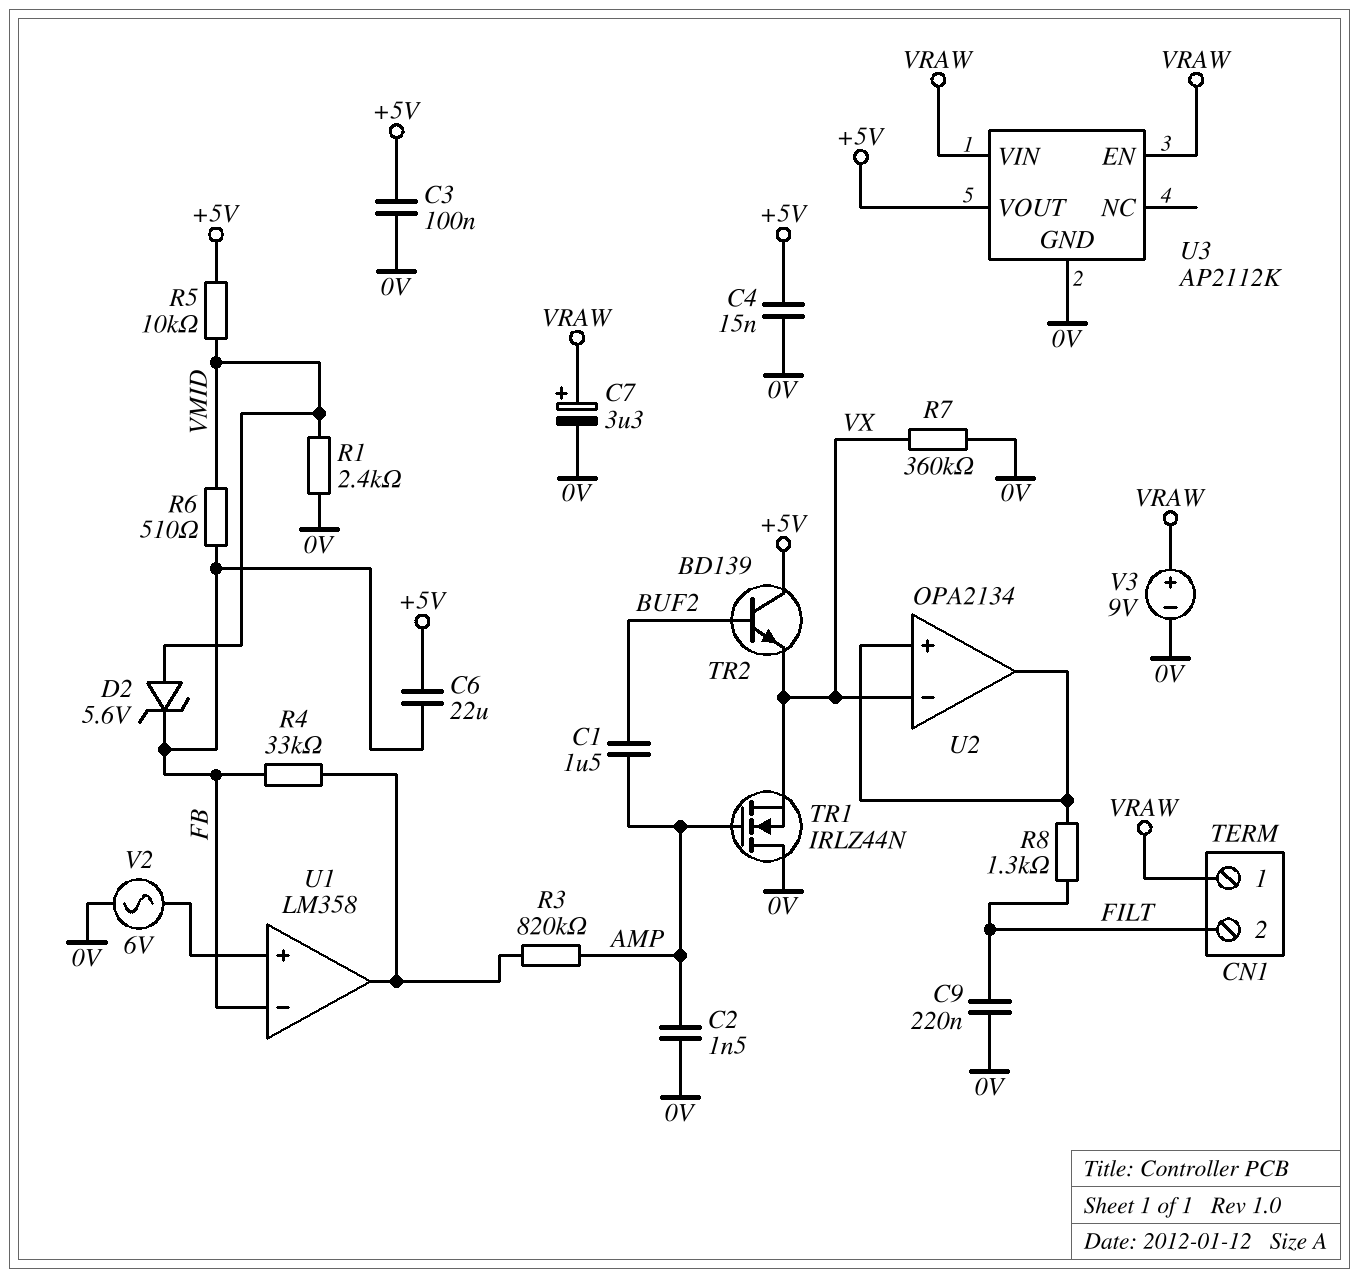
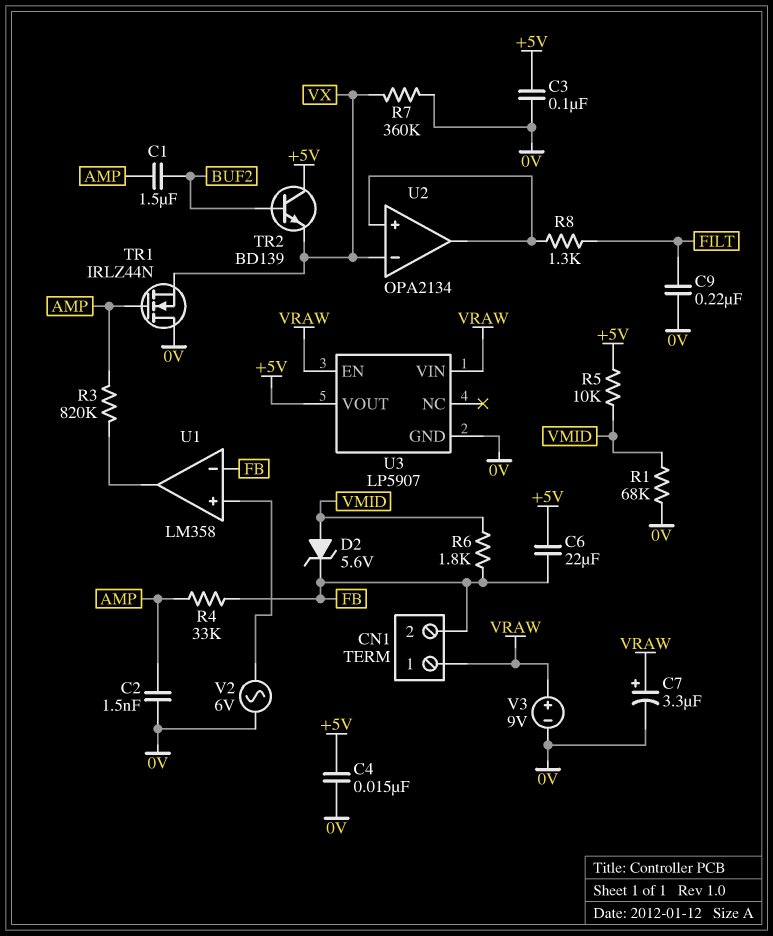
CN1 pin 2: FILT -> FB
R1: 2.4k (0V, VMID) -> 68k (0V, VMID)
R4: 33k (FB, U1/out) -> 33k (AMP, FB)
R6: 510 (FB, VMID) -> 1.8k (FB, VMID)
U3: AP2112K -> LP5907

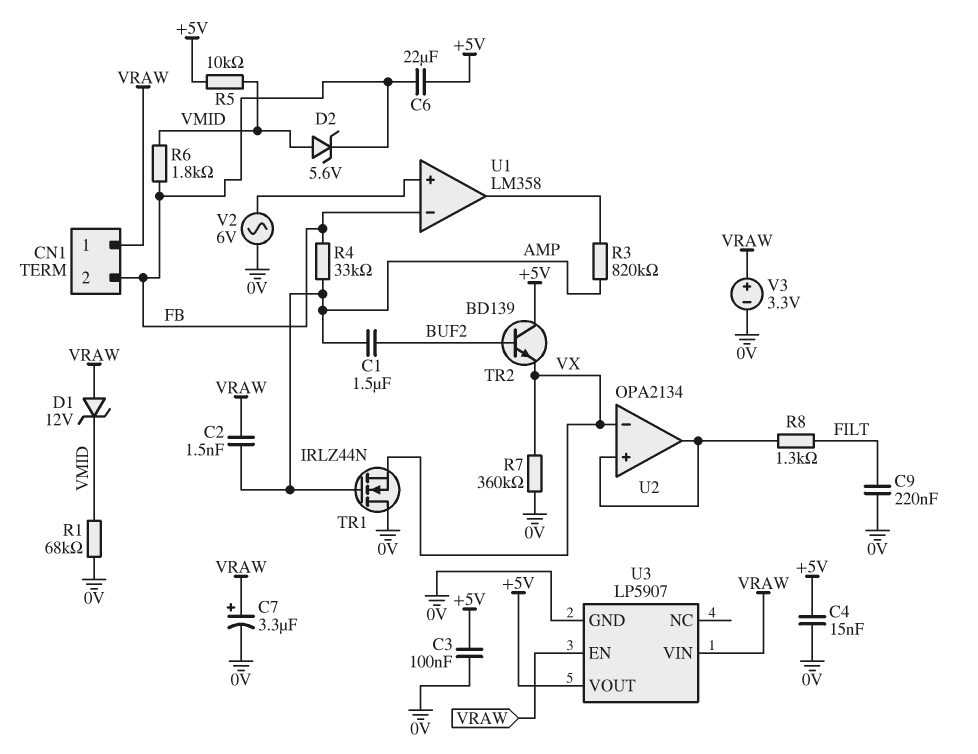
C2: 1.5nF (0V, AMP) -> 1.5nF (AMP, VRAW)
D1: none -> zener 12V (A VRAW, K VMID)
V3: 9V (plus VRAW, minus 0V) -> 3.3V (plus VRAW, minus 0V)

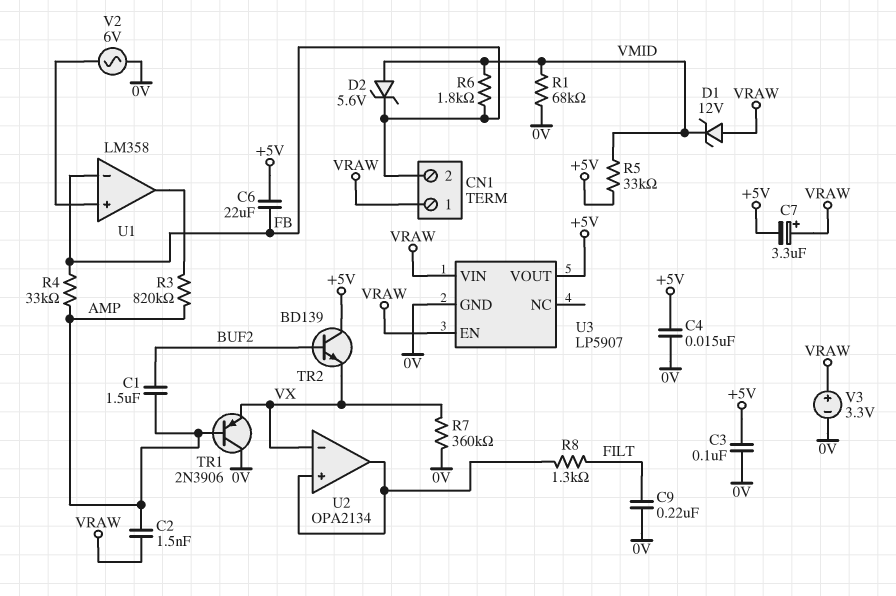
C7: 3.3uF (plus VRAW, minus 0V) -> 3.3uF (plus VRAW, minus +5V)
R5: 10k (+5V, VMID) -> 33k (+5V, VMID)
TR1: NMOS IRLZ44N (G AMP, D 0V, S VX) -> PNP 2N3906 (B AMP, C 0V, E VX)

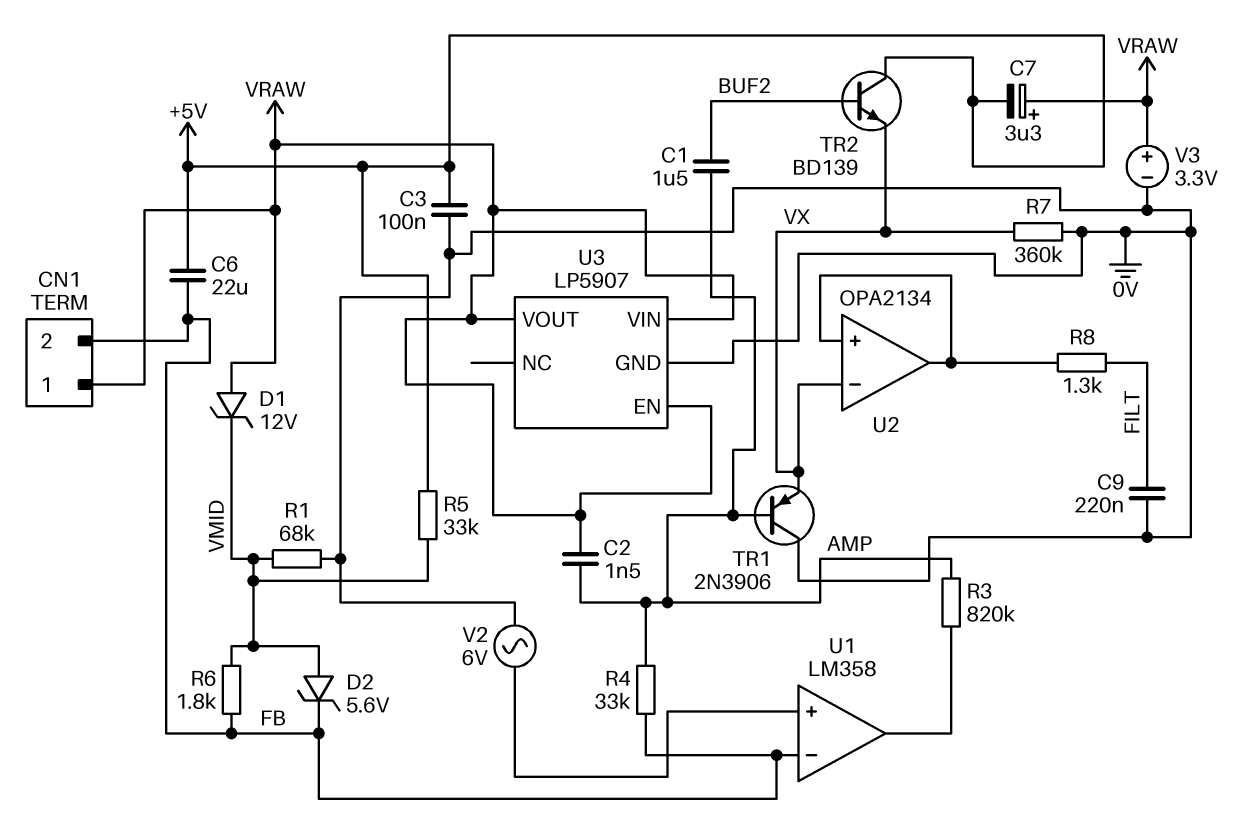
C4: 15nF (+5V, 0V) -> none
U3 pin VOUT: +5V -> VRAW

